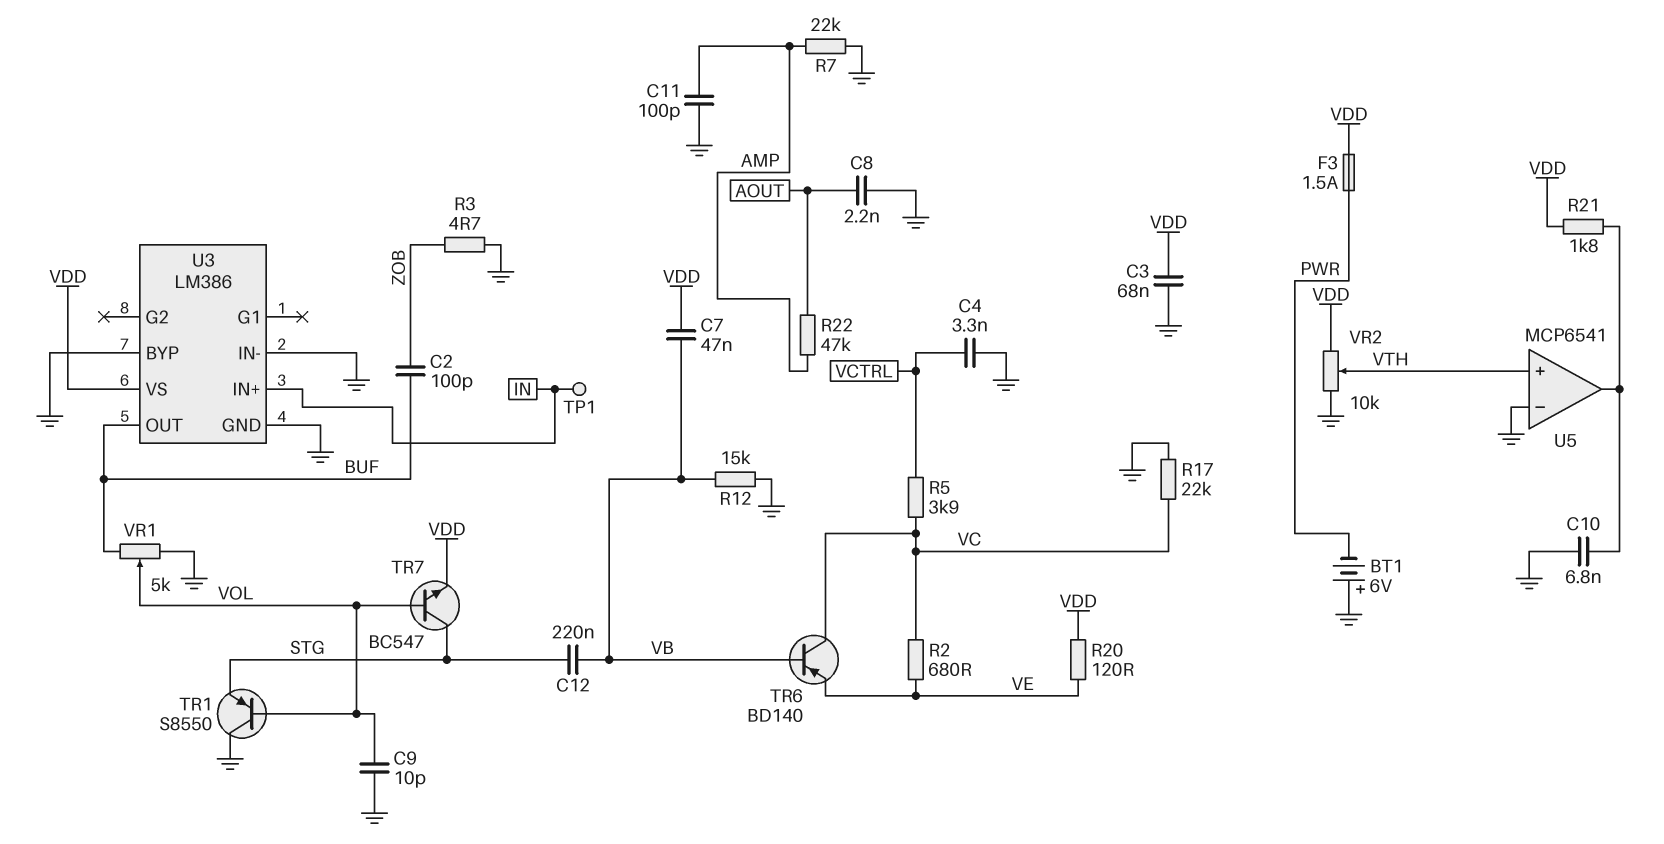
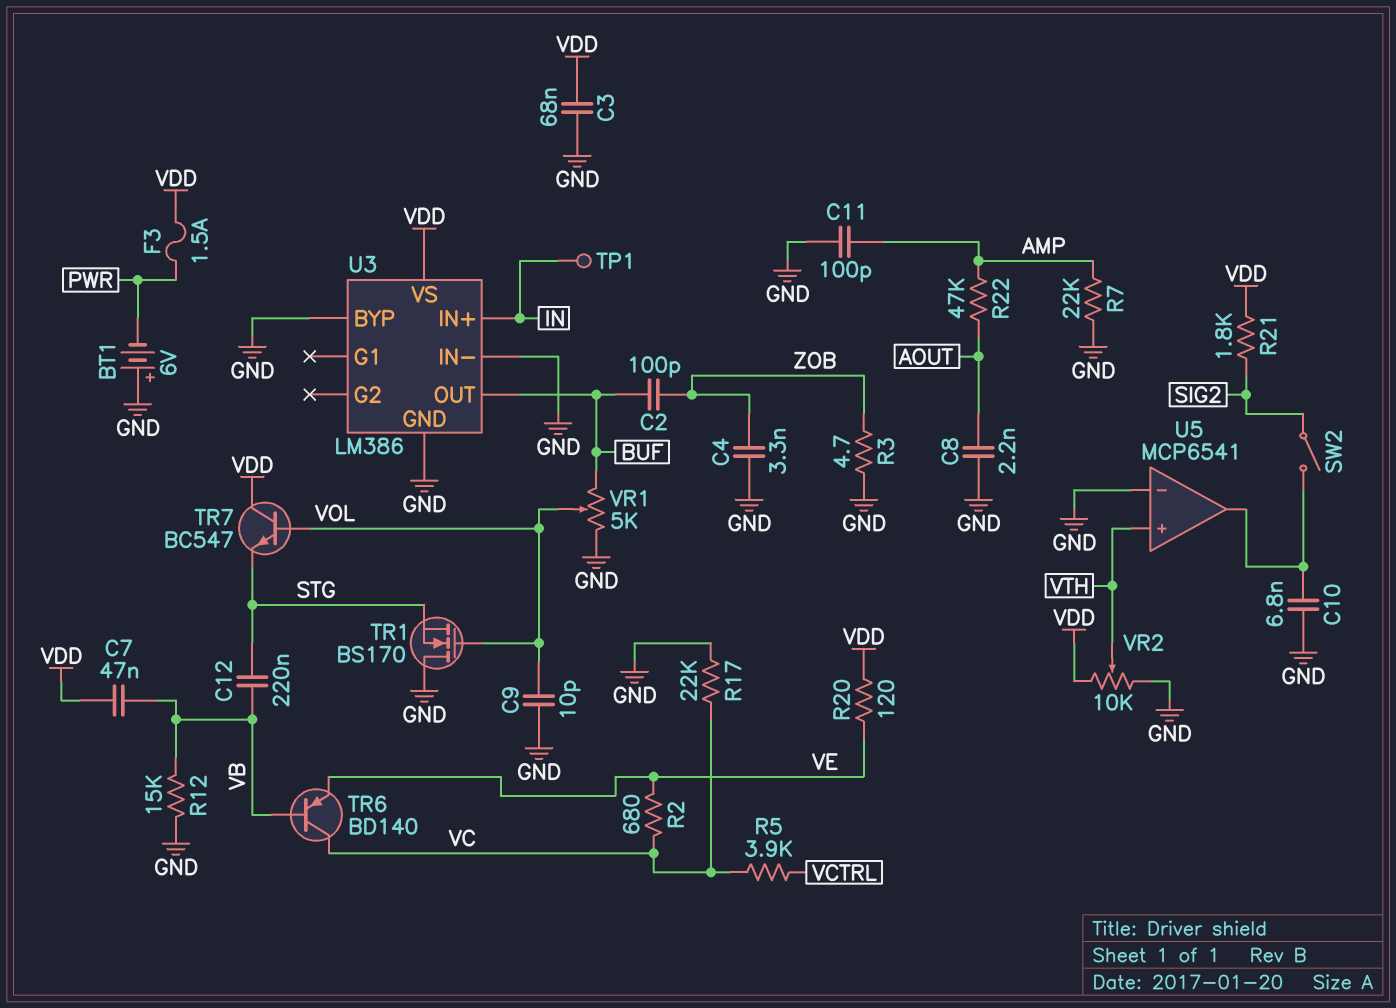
C4: 3.3nF (GND, VCTRL) -> 3.3nF (GND, ZOB)
R21: 1.8k (U5/out, VDD) -> 1.8k (SIG2, VDD)
SW2: none -> switch (SIG2, U5/out)
TR1: PNP S8550 (B VOL, C GND, E STG) -> NMOS BS170 (G VOL, D GND, S STG)
TR7: NPN BC547 (B VOL, C STG, E VDD) -> NPN BC547 (B VOL, C VDD, E STG)

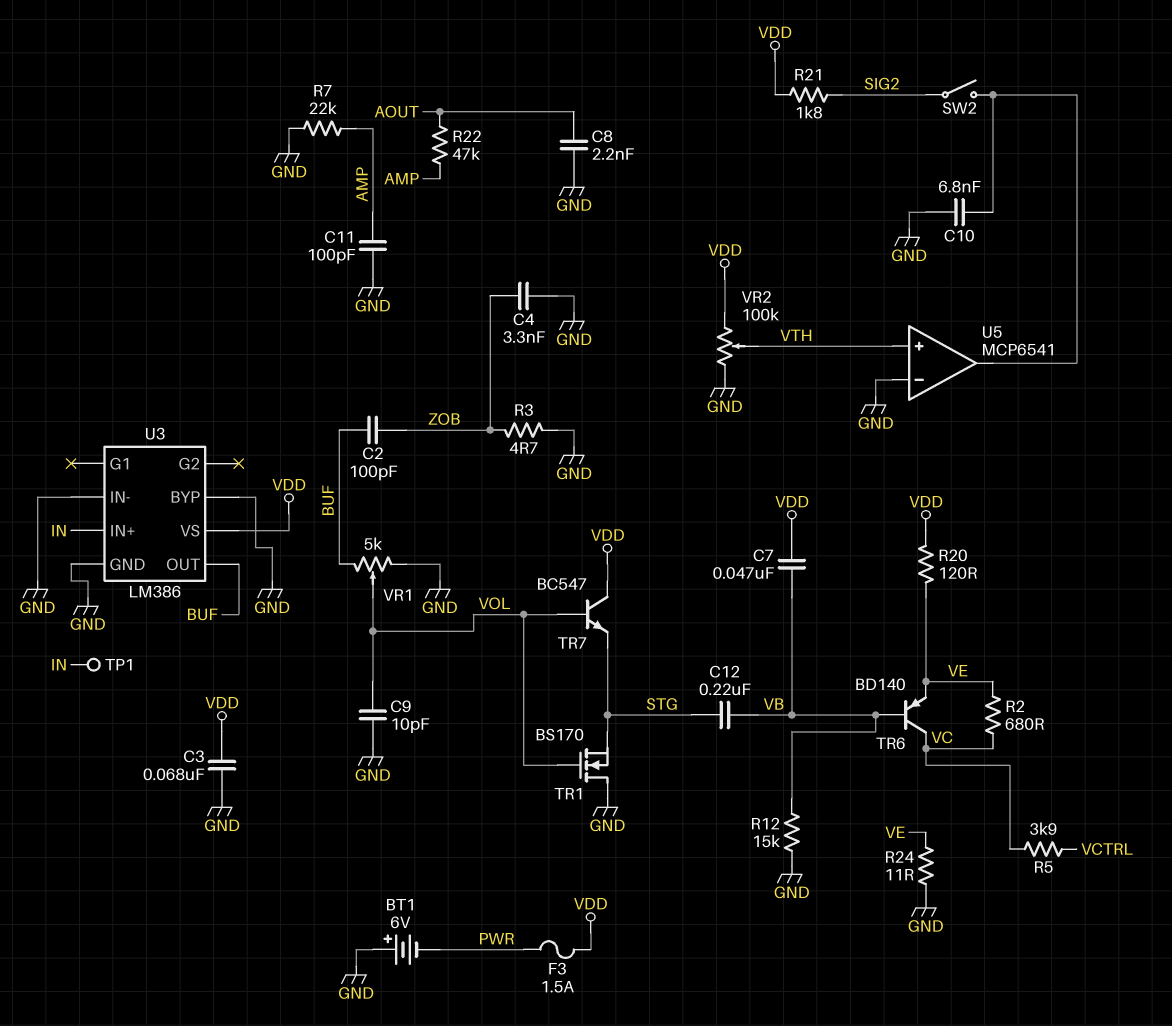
R17: 22k (GND, VC) -> none
R24: none -> 11 (GND, VE)
VR2: 10k (GND, VDD, wiper VTH) -> 100k (GND, VDD, wiper VTH)

